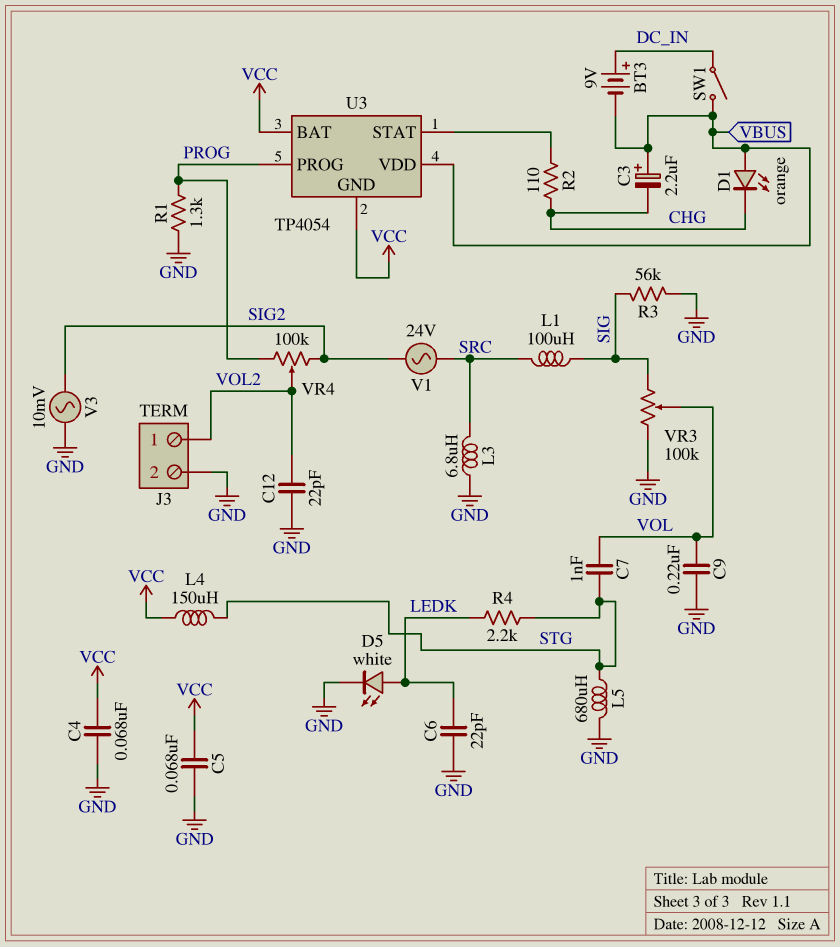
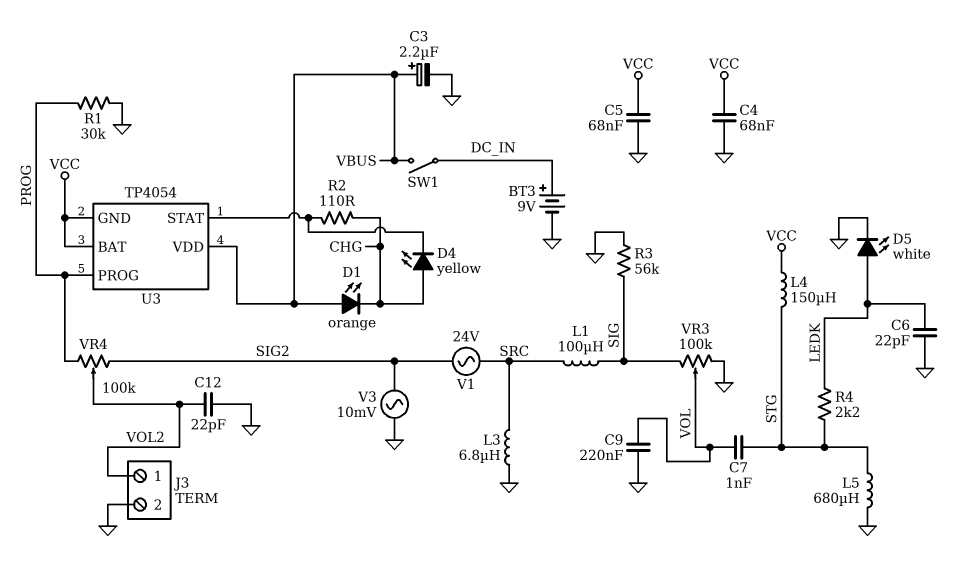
BT3: 9V (plus DC_IN, minus VBUS) -> 9V (plus DC_IN, minus GND)
C3: 2.2uF (plus VBUS, minus CHG) -> 2.2uF (plus VBUS, minus GND)
D4: none -> LED yellow (A CHG, K U3/STAT)
R1: 1.3k (GND, PROG) -> 30k (GND, PROG)

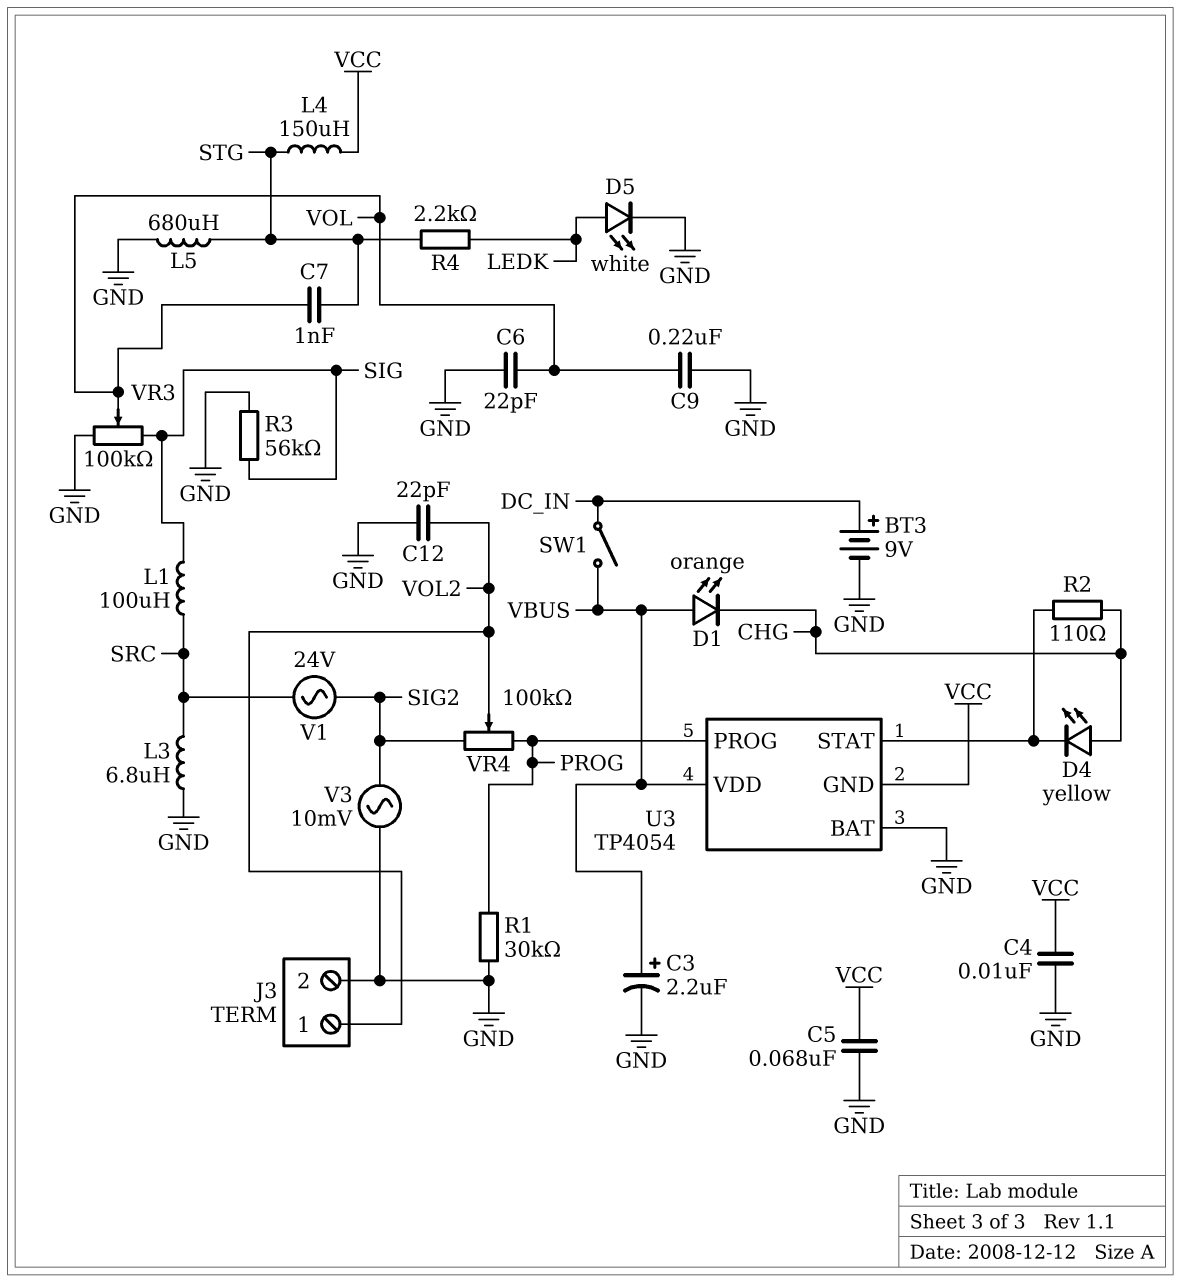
C4: 68nF (GND, VCC) -> 10nF (GND, VCC)
C6: 22pF (GND, LEDK) -> 22pF (GND, VOL)
U3 pin BAT: VCC -> GND

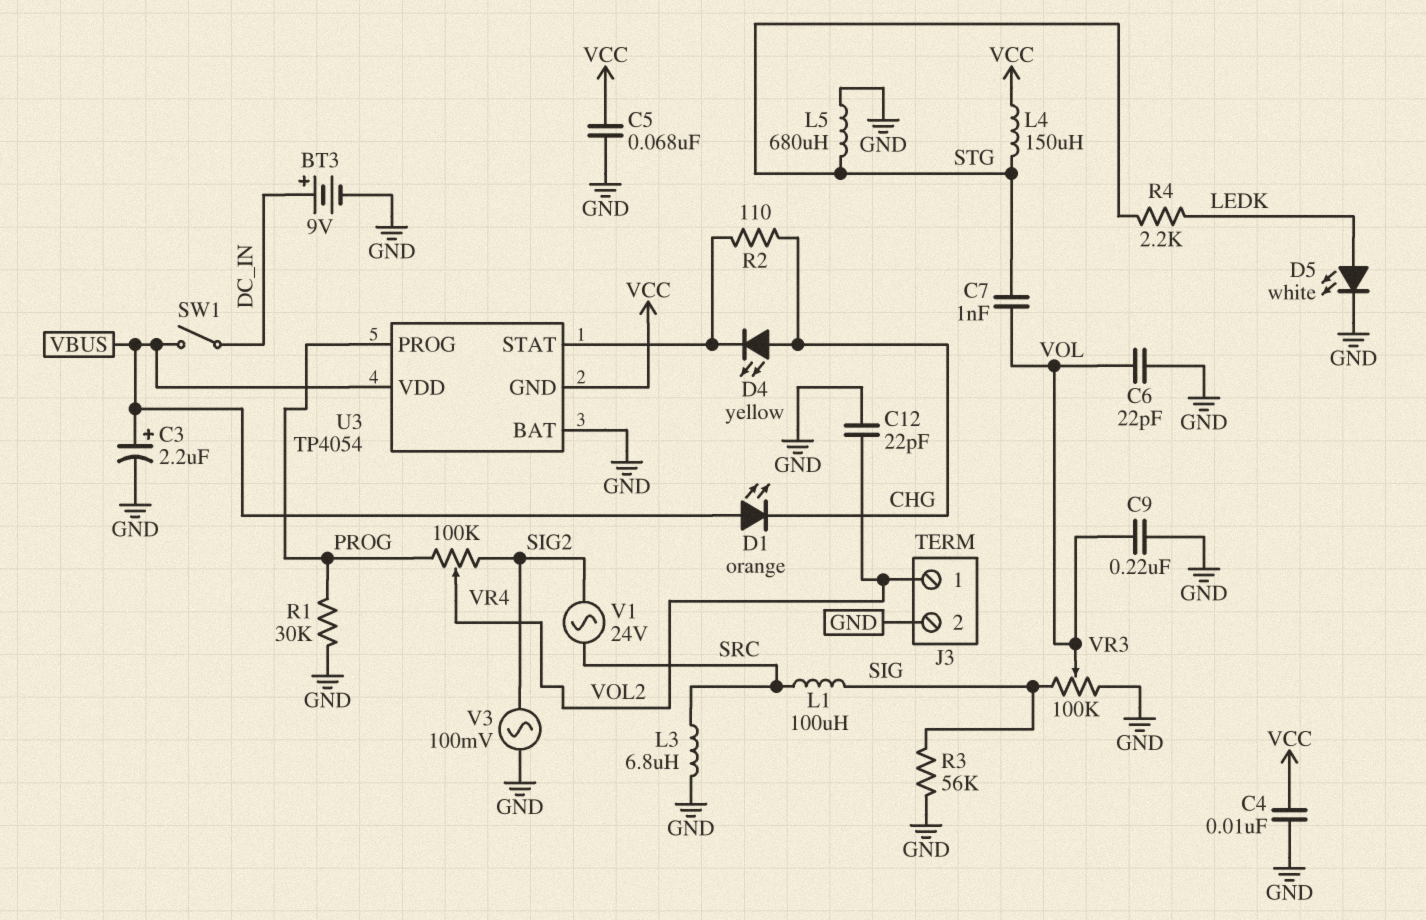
V3: AC 10mV (GND, SIG2) -> AC 100mV (GND, SIG2)

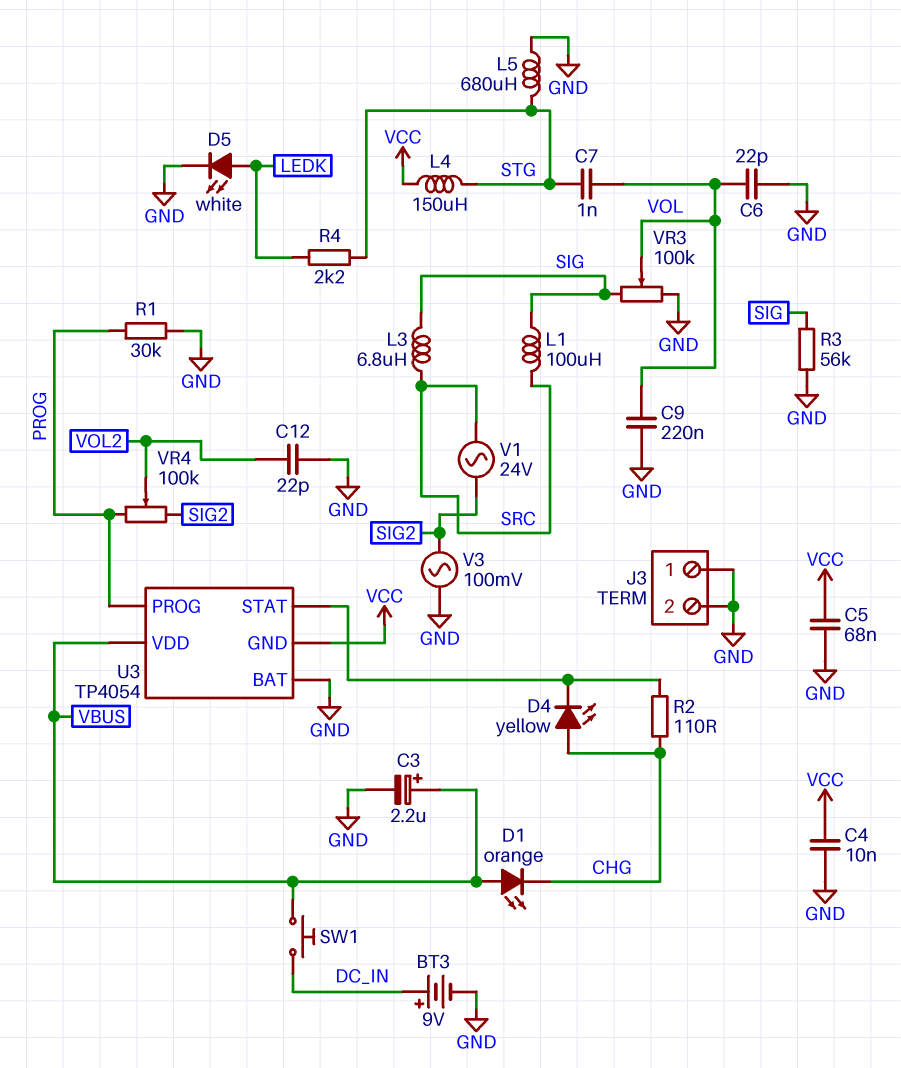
J3 pin 1: VOL2 -> GND
L3: 6.8uH (GND, SRC) -> 6.8uH (SIG, SRC)
SW1: switch (DC_IN, VBUS) -> button (DC_IN, VBUS)

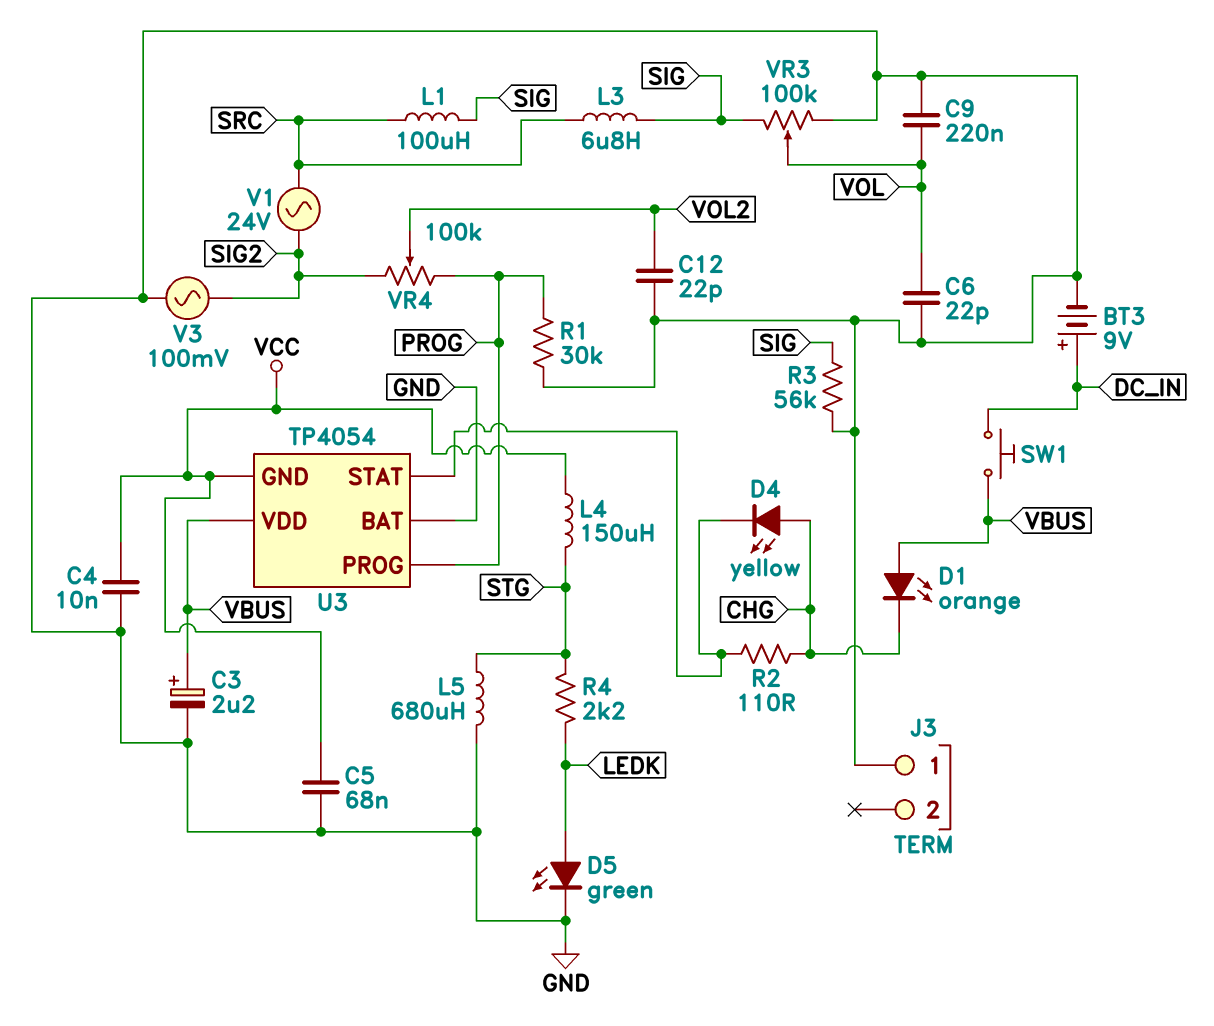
C7: 1nF (STG, VOL) -> none
D5: LED white (A LEDK, K GND) -> LED green (A LEDK, K GND)
J3 pin 2: GND -> none

